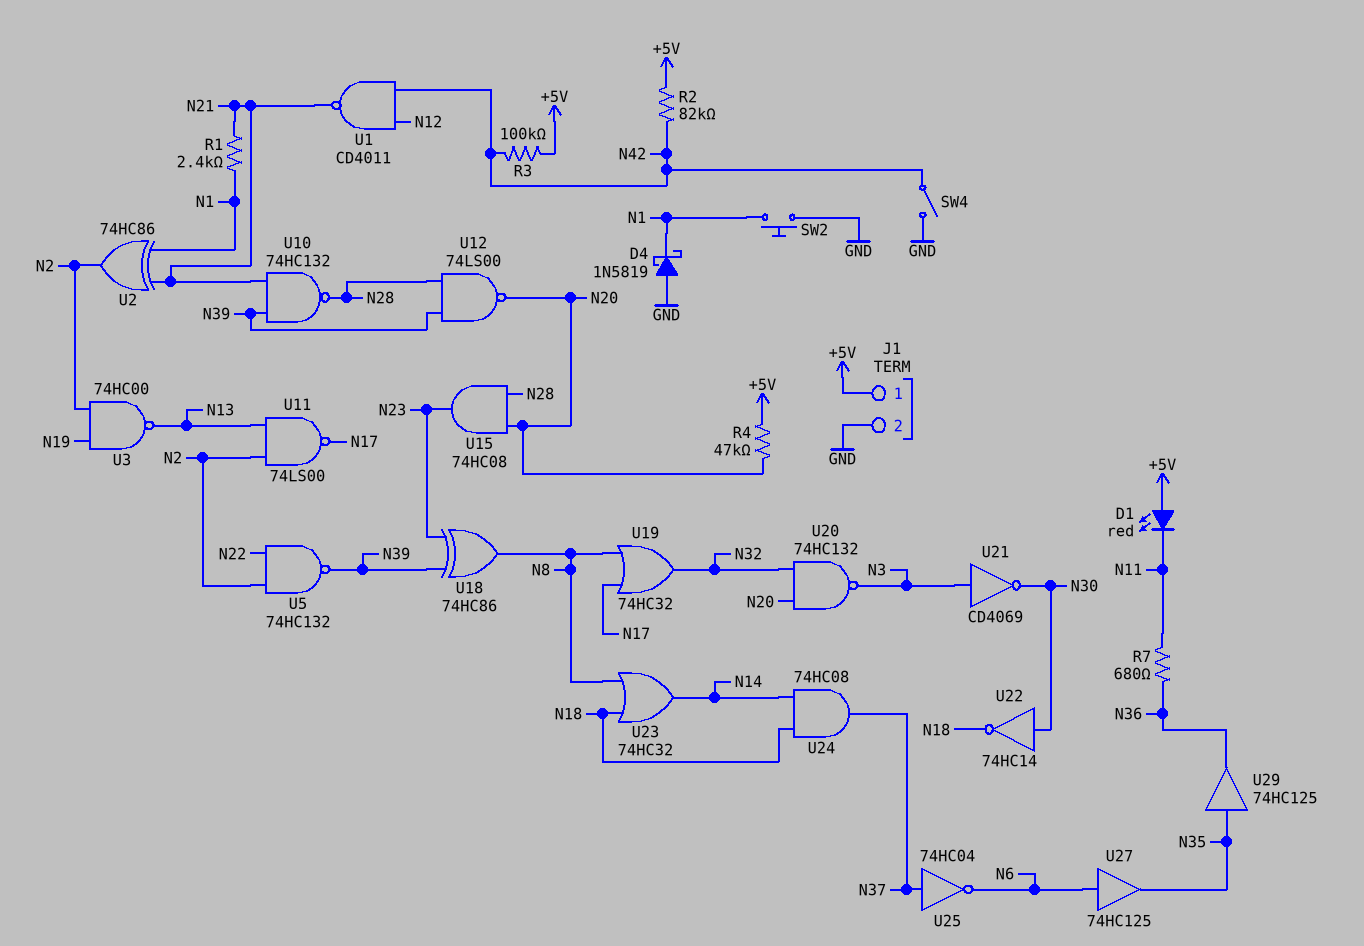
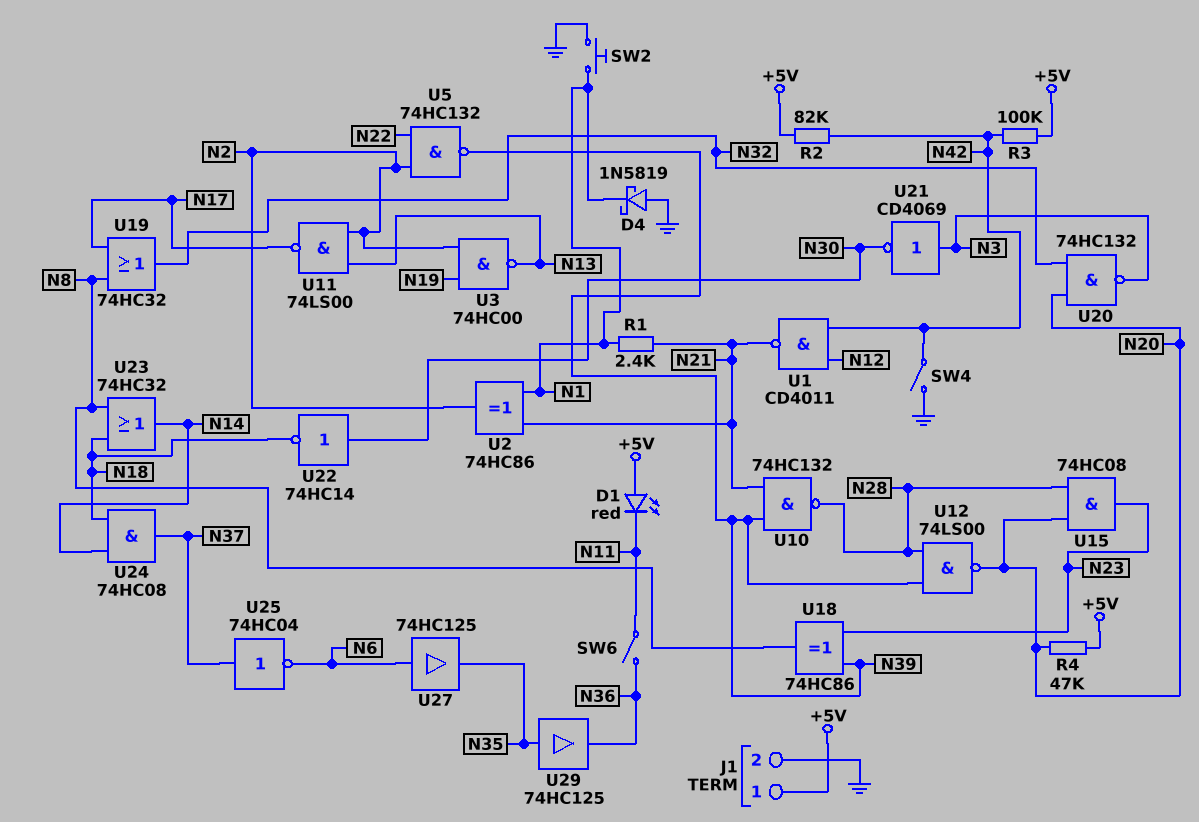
R7: 680 (N11, N36) -> none
SW6: none -> switch (N11, N36)

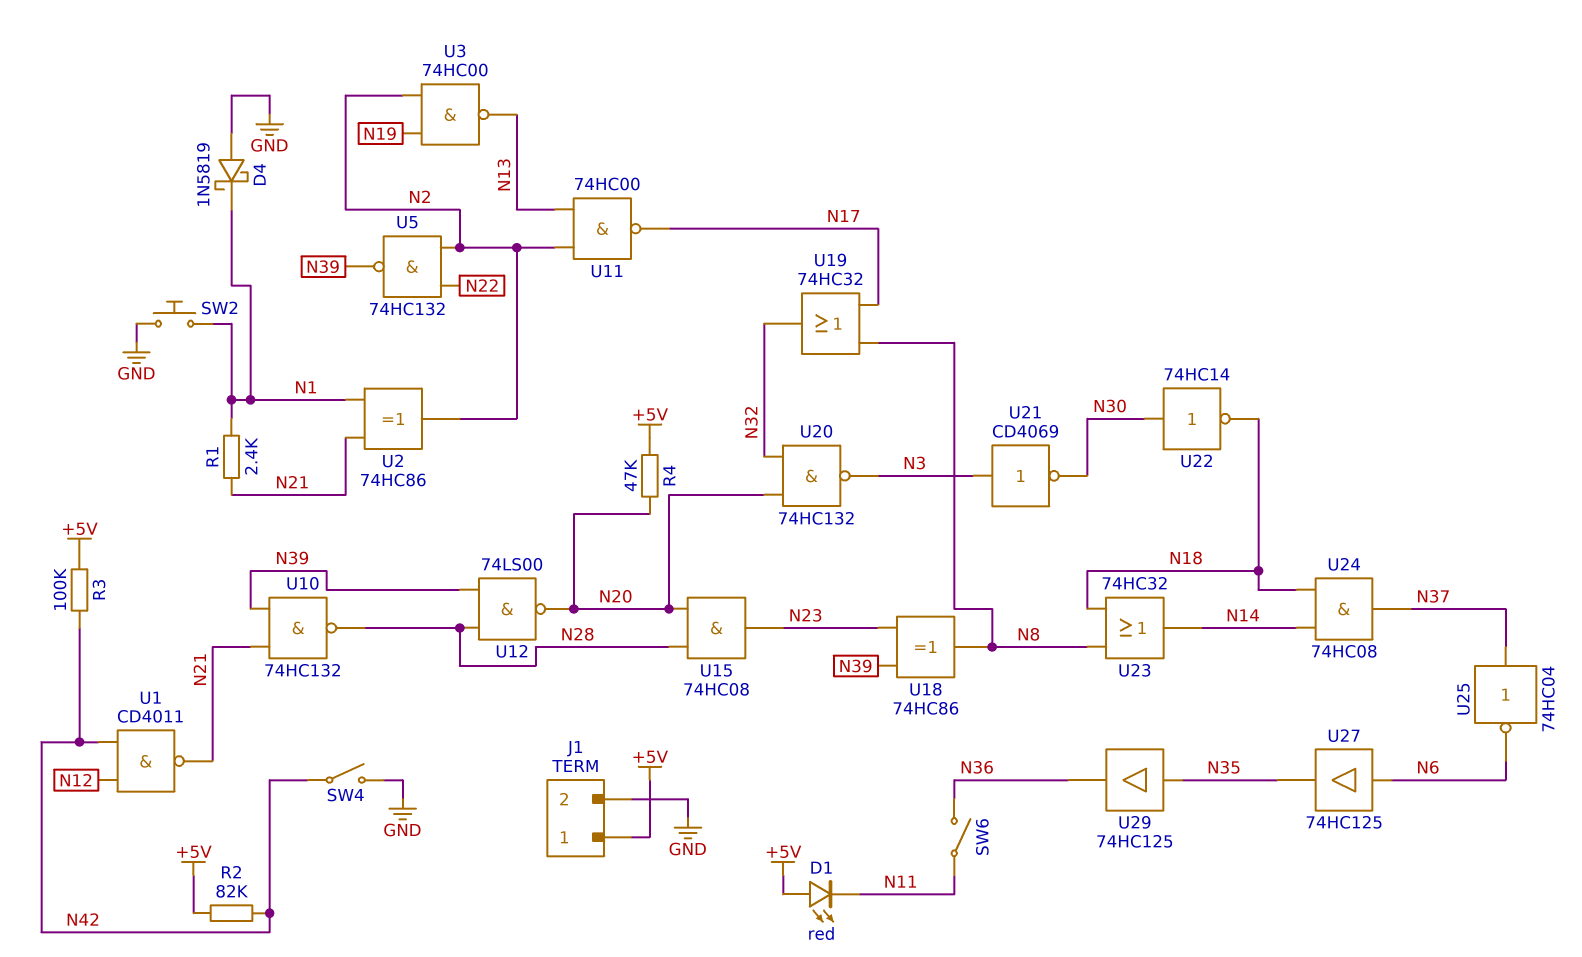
U11: NAND 74LS00 (in N2, in N13, out N17) -> NAND 74HC00 (in N2, in N13, out N17)

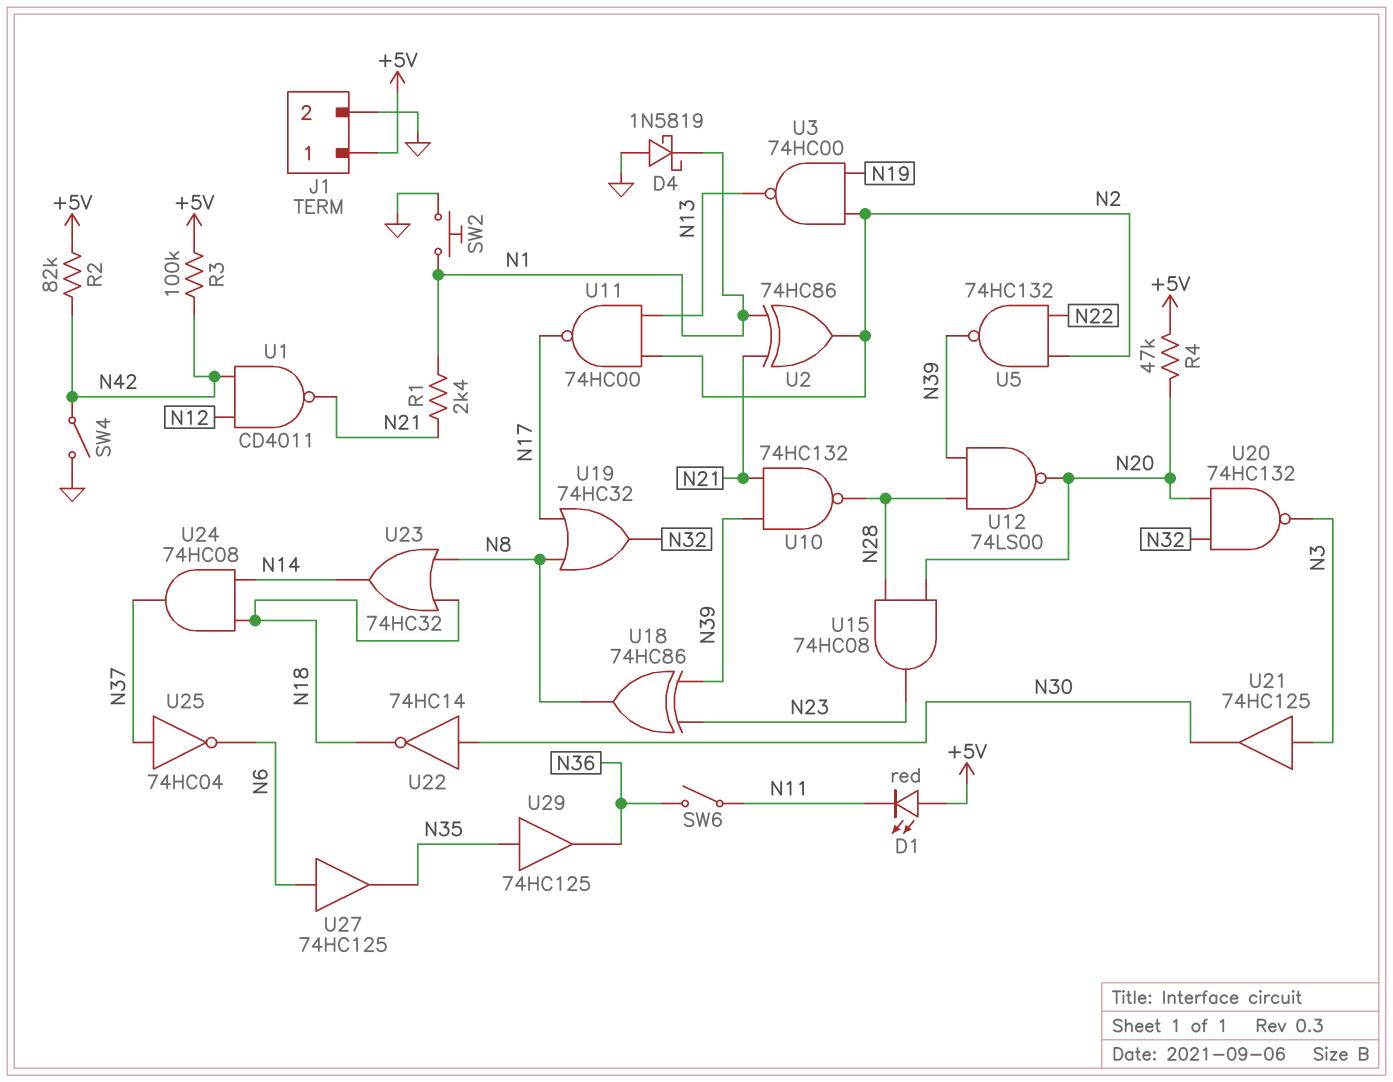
U21: NOT CD4069 (in N3, out N30) -> buffer 74HC125 (in N3, out N30)

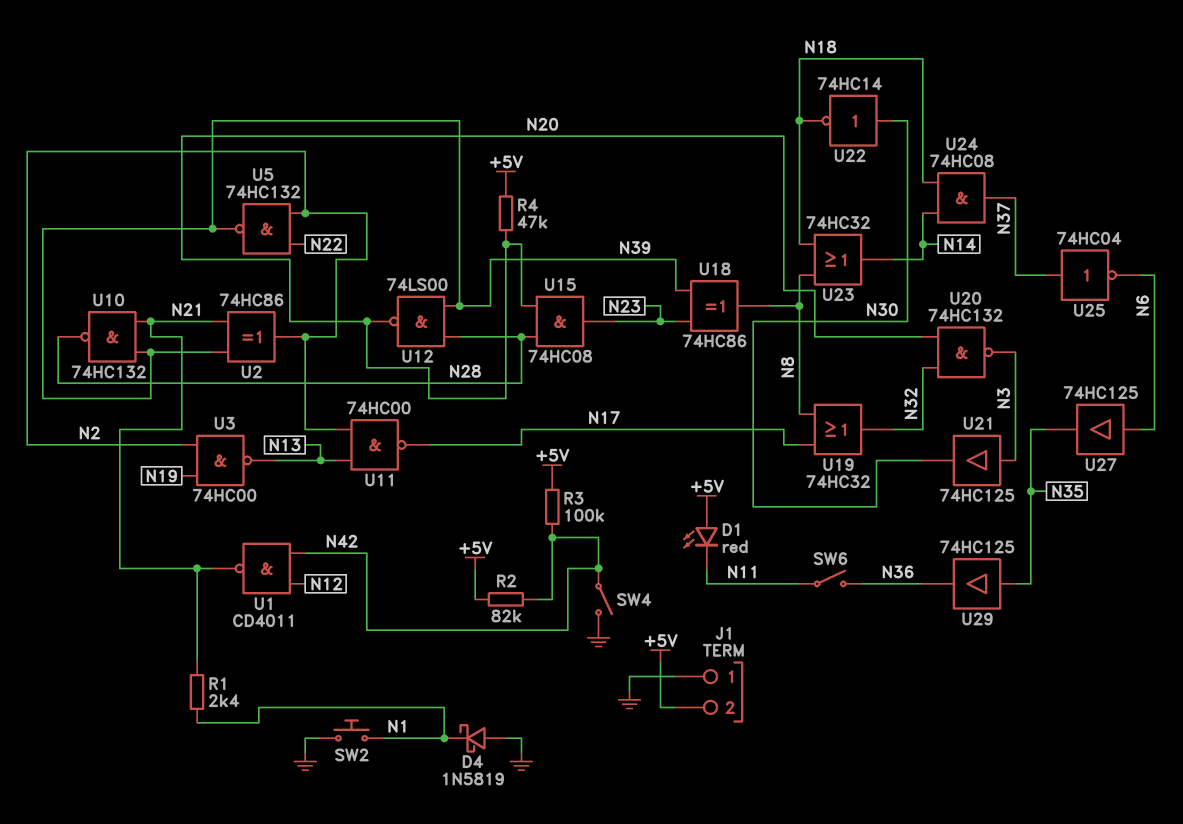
J1 pin 1: +5V -> GND
J1 pin 2: GND -> +5V
U2: XOR 74HC86 (in N1, in N21, out N2) -> XOR 74HC86 (in N21, in N39, out N2)

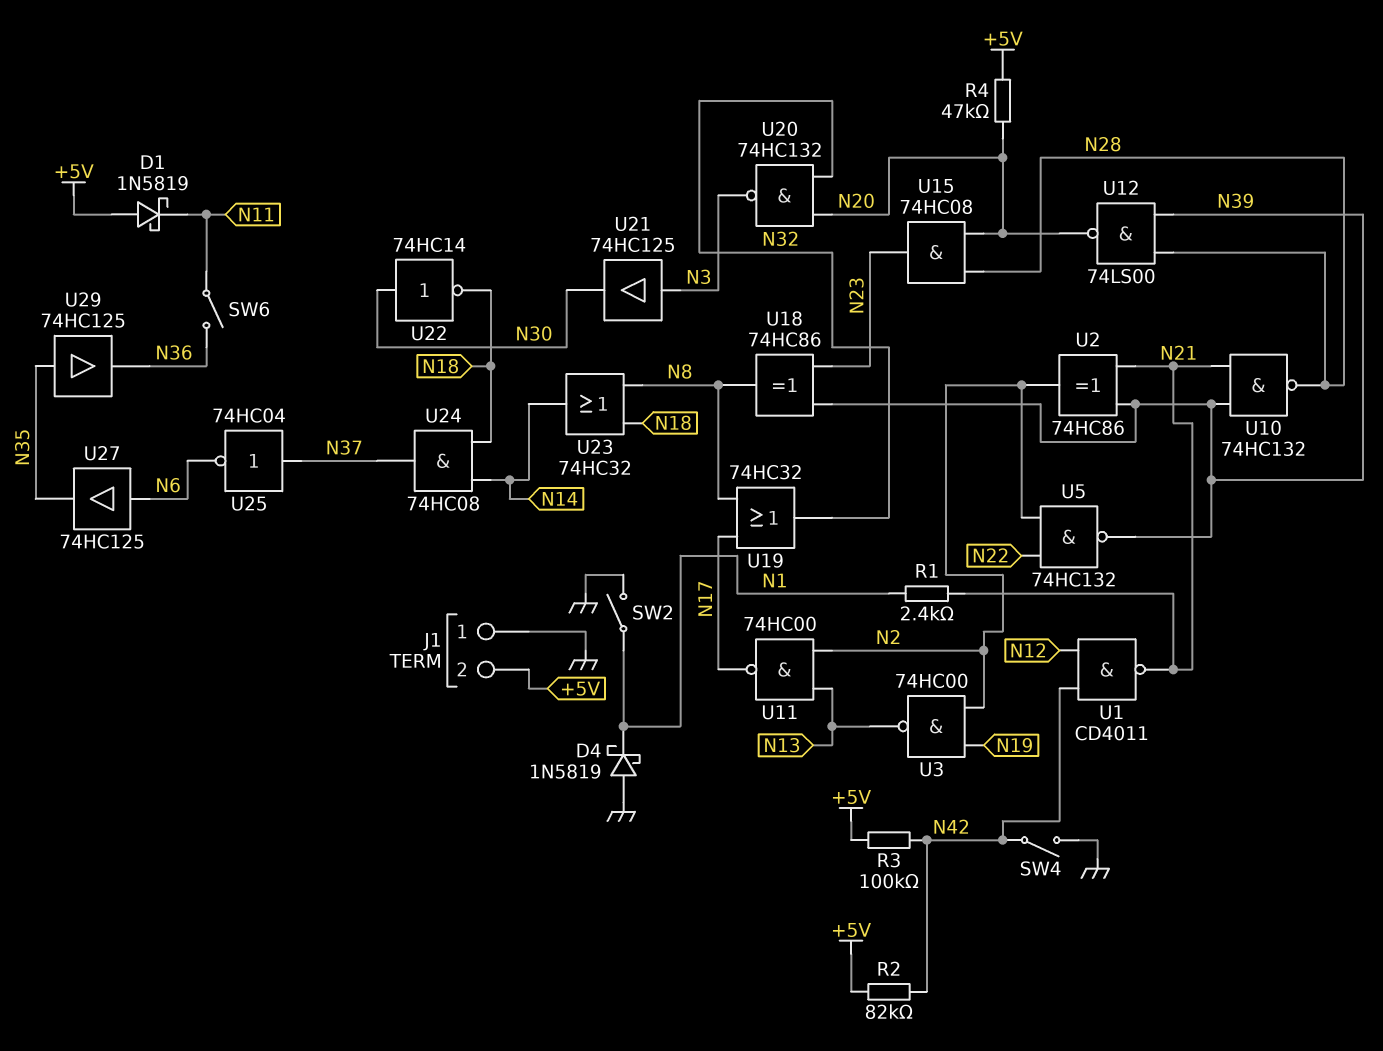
D1: LED red (A +5V, K N11) -> schottky 1N5819 (A +5V, K N11)
SW2: button (GND, N1) -> switch (GND, N1)

